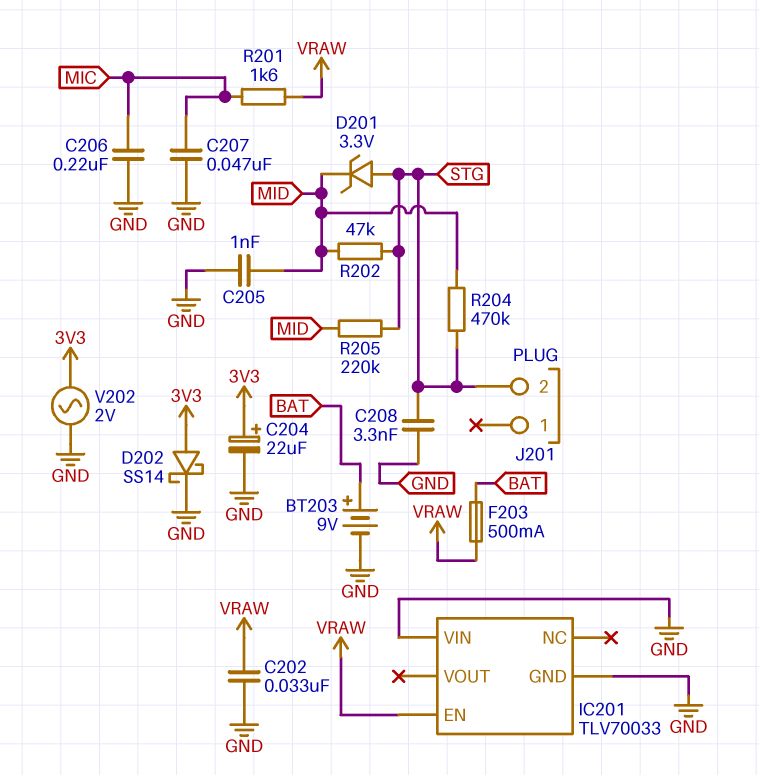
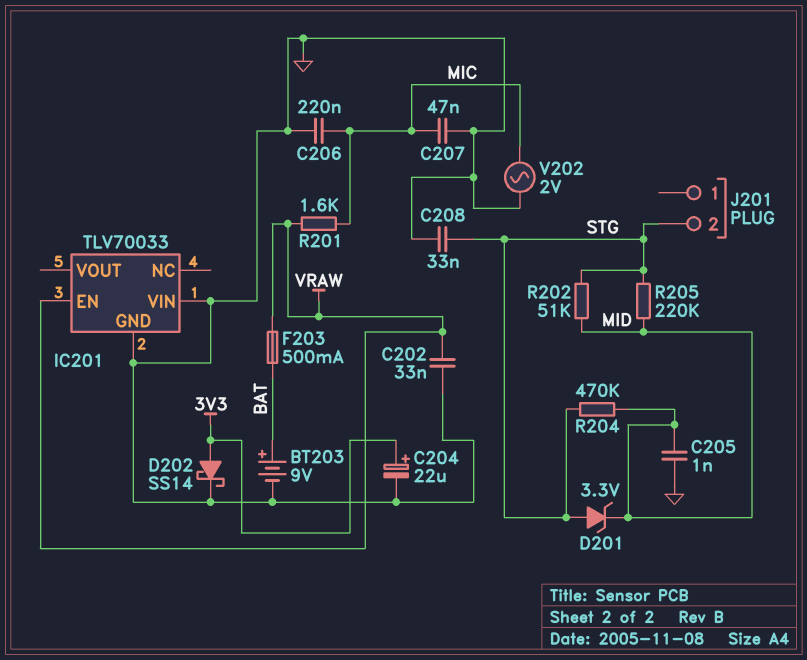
C208: 3.3nF (GND, STG) -> 33nF (GND, STG)
R202: 47k (MID, STG) -> 51k (MID, STG)
V202: AC 2V (3V3, GND) -> AC 2V (GND, MIC)

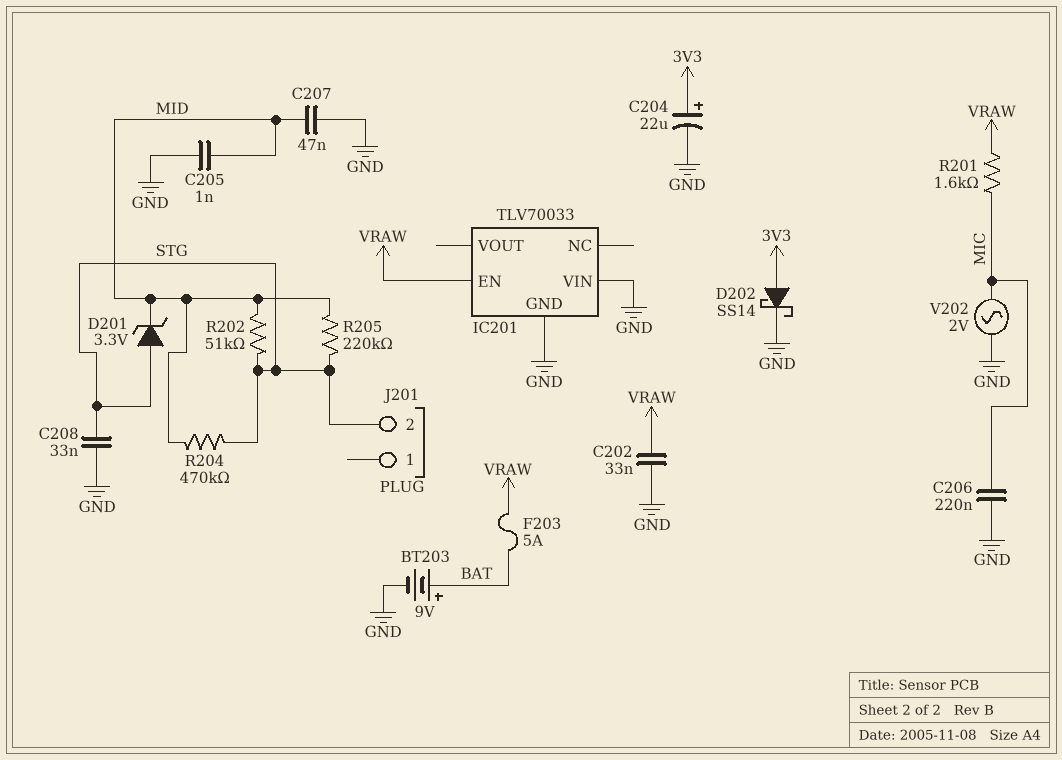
C207: 47nF (GND, MIC) -> 47nF (GND, MID)
F203: 500mA (BAT, VRAW) -> 5A (BAT, VRAW)

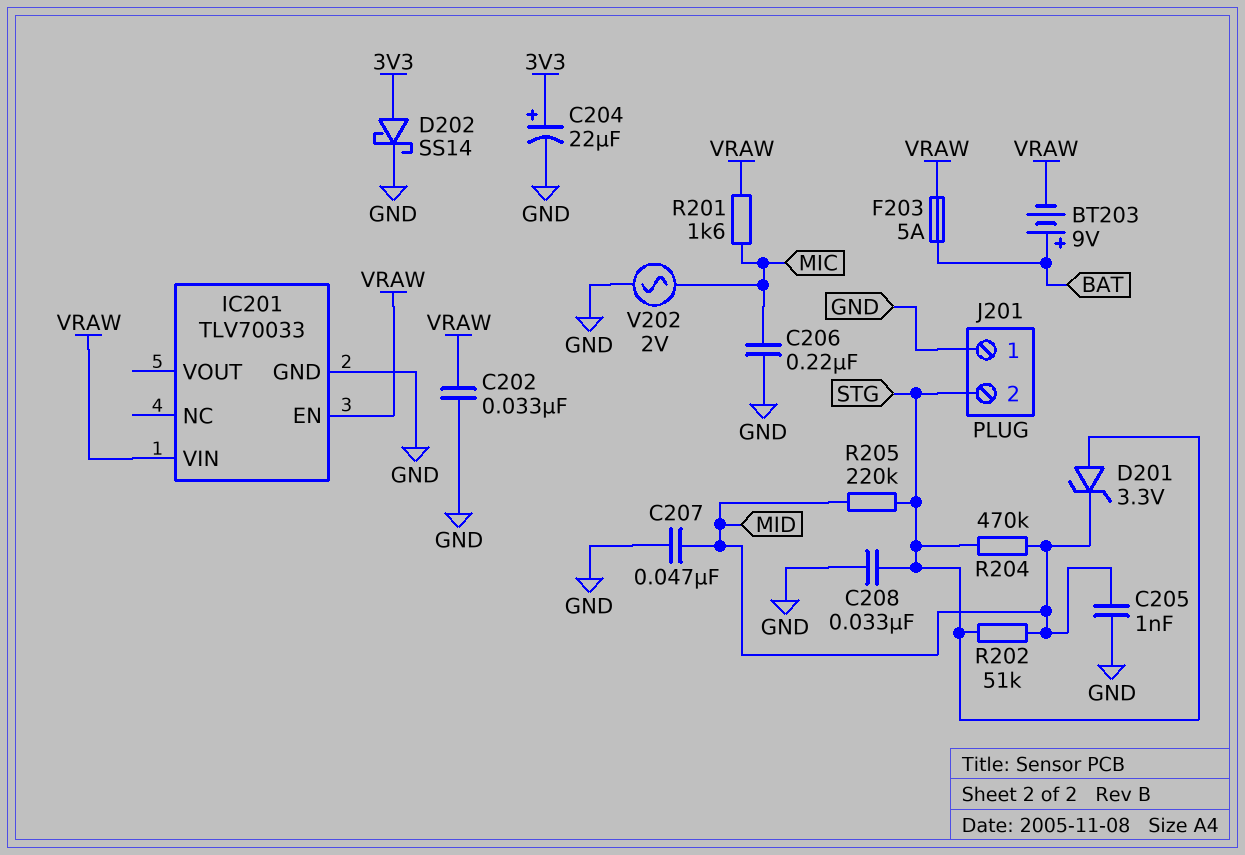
BT203: 9V (plus BAT, minus GND) -> 9V (plus BAT, minus VRAW)
IC201 pin VIN: GND -> VRAW
J201 pin 1: none -> GND

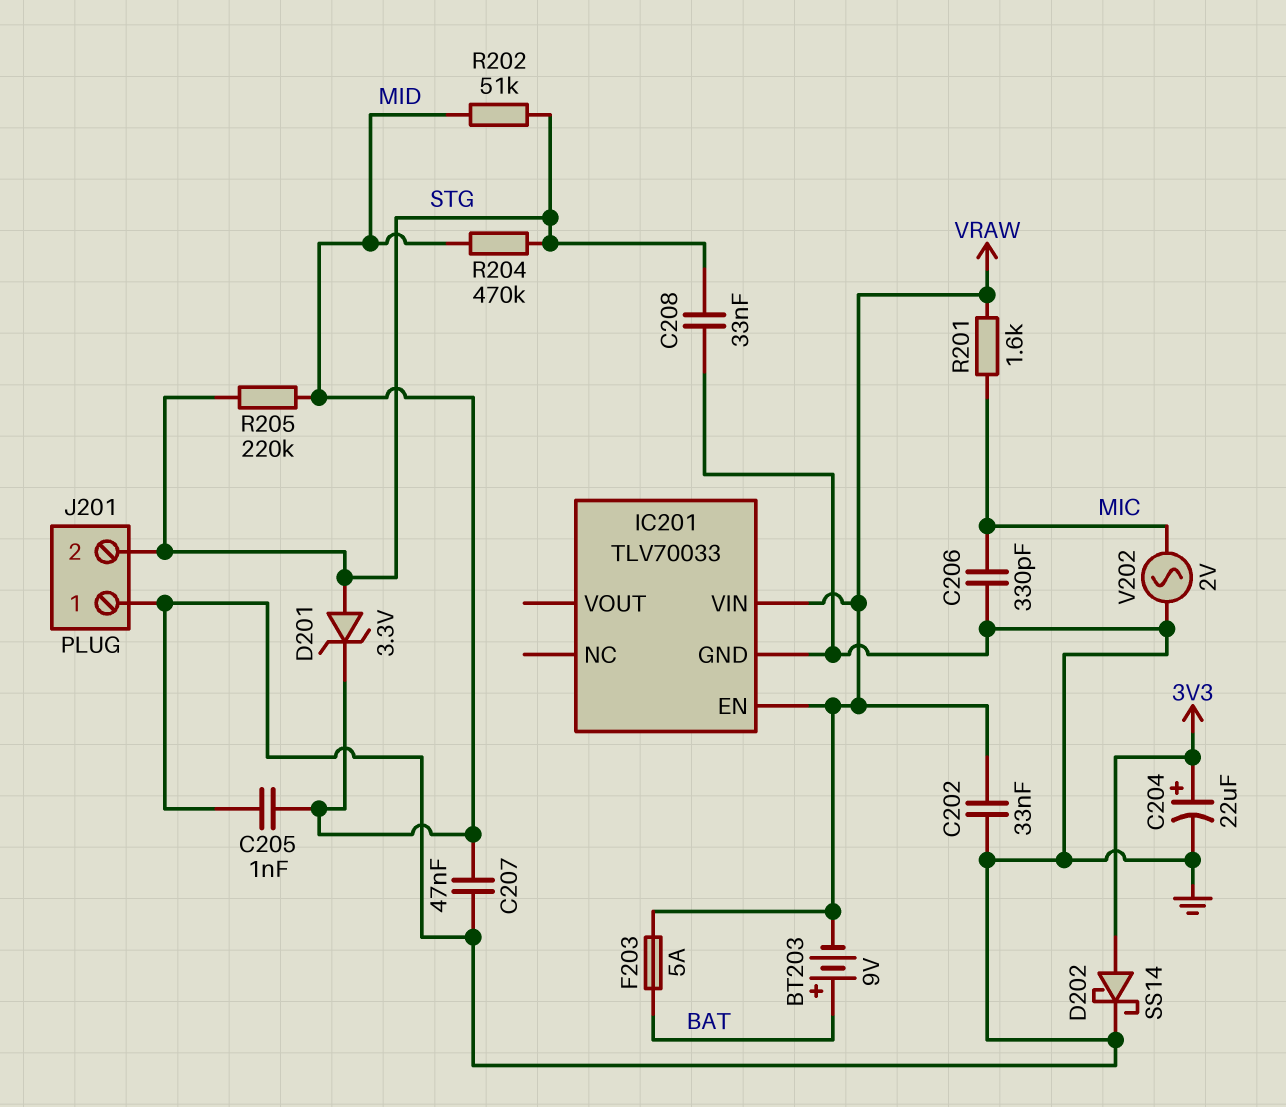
C206: 220nF (GND, MIC) -> 330pF (GND, MIC)

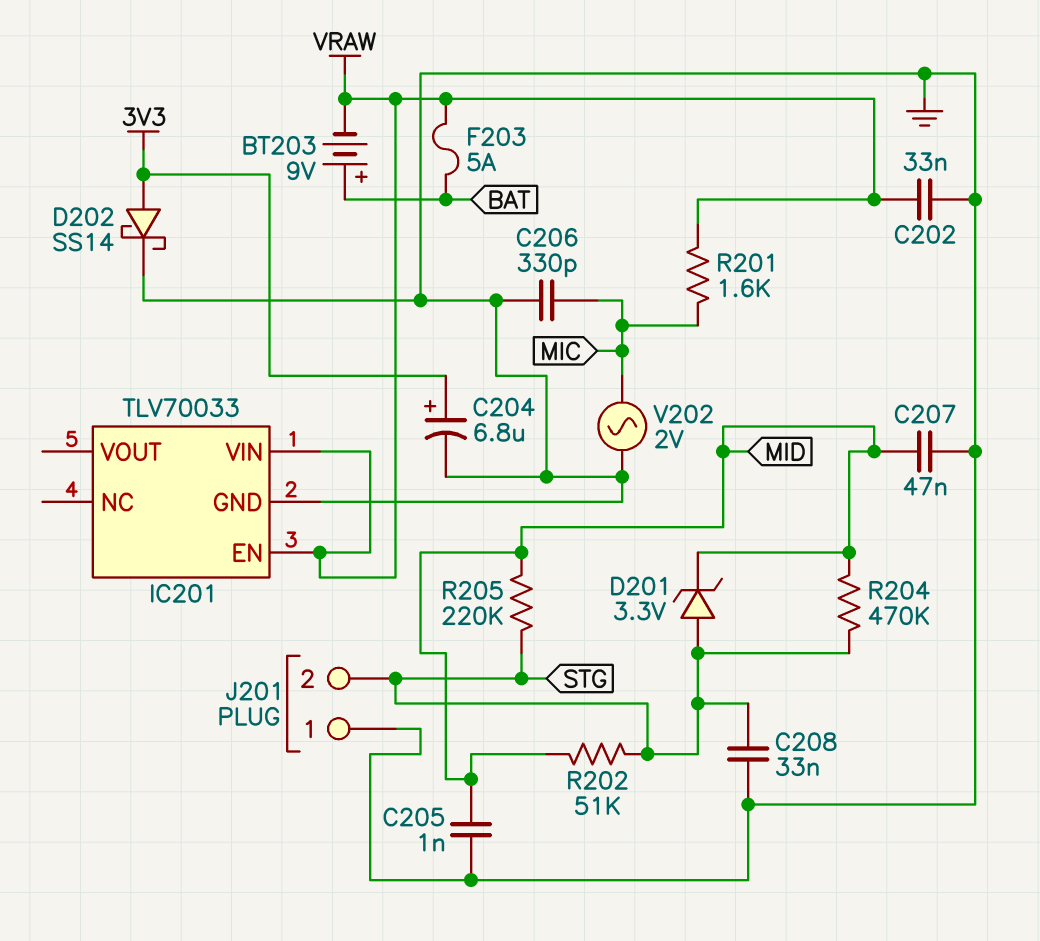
C204: 22uF (plus 3V3, minus GND) -> 6.8uF (plus 3V3, minus GND)

